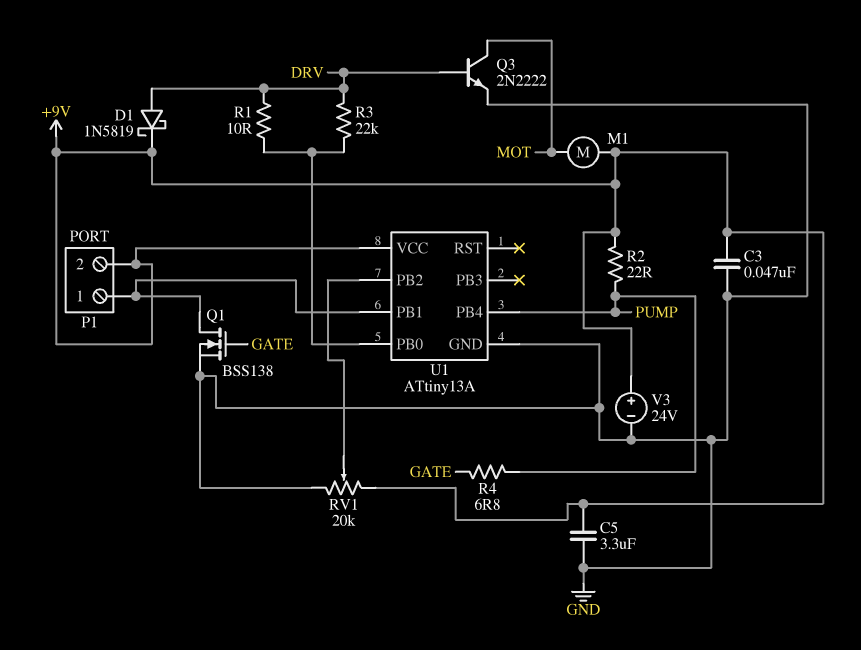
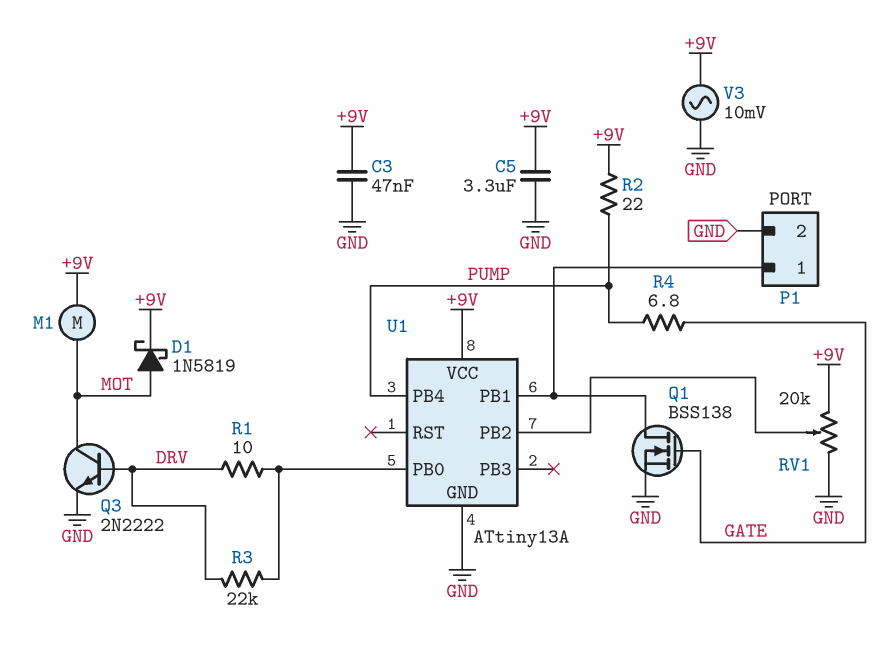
D1: schottky 1N5819 (A DRV, K +9V) -> schottky 1N5819 (A MOT, K +9V)
P1 pin 2: +9V -> GND
V3: 24V (plus +9V, minus GND) -> AC 10mV (+9V, GND)

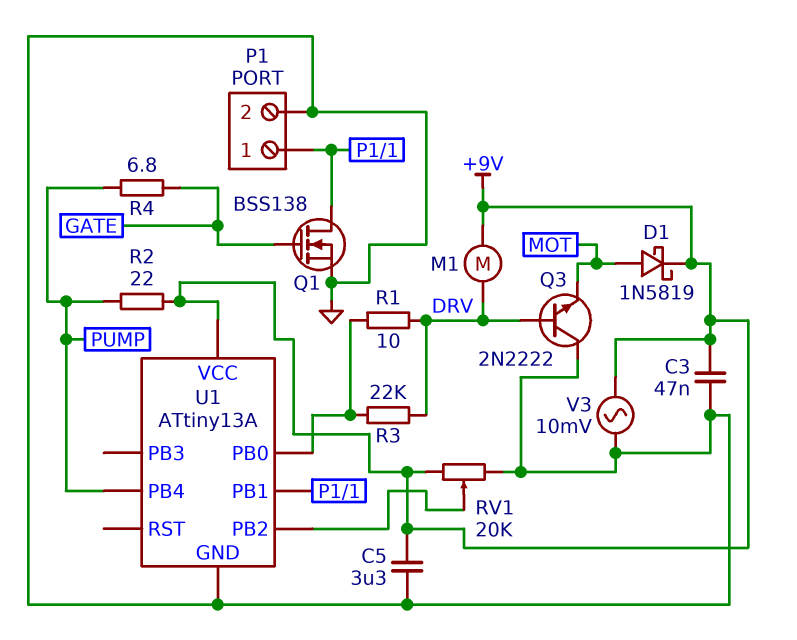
M1: motor (+9V, MOT) -> motor (+9V, DRV)
Q3: NPN 2N2222 (B DRV, C MOT, E GND) -> NPN 2N2222 (B DRV, C GND, E MOT)

